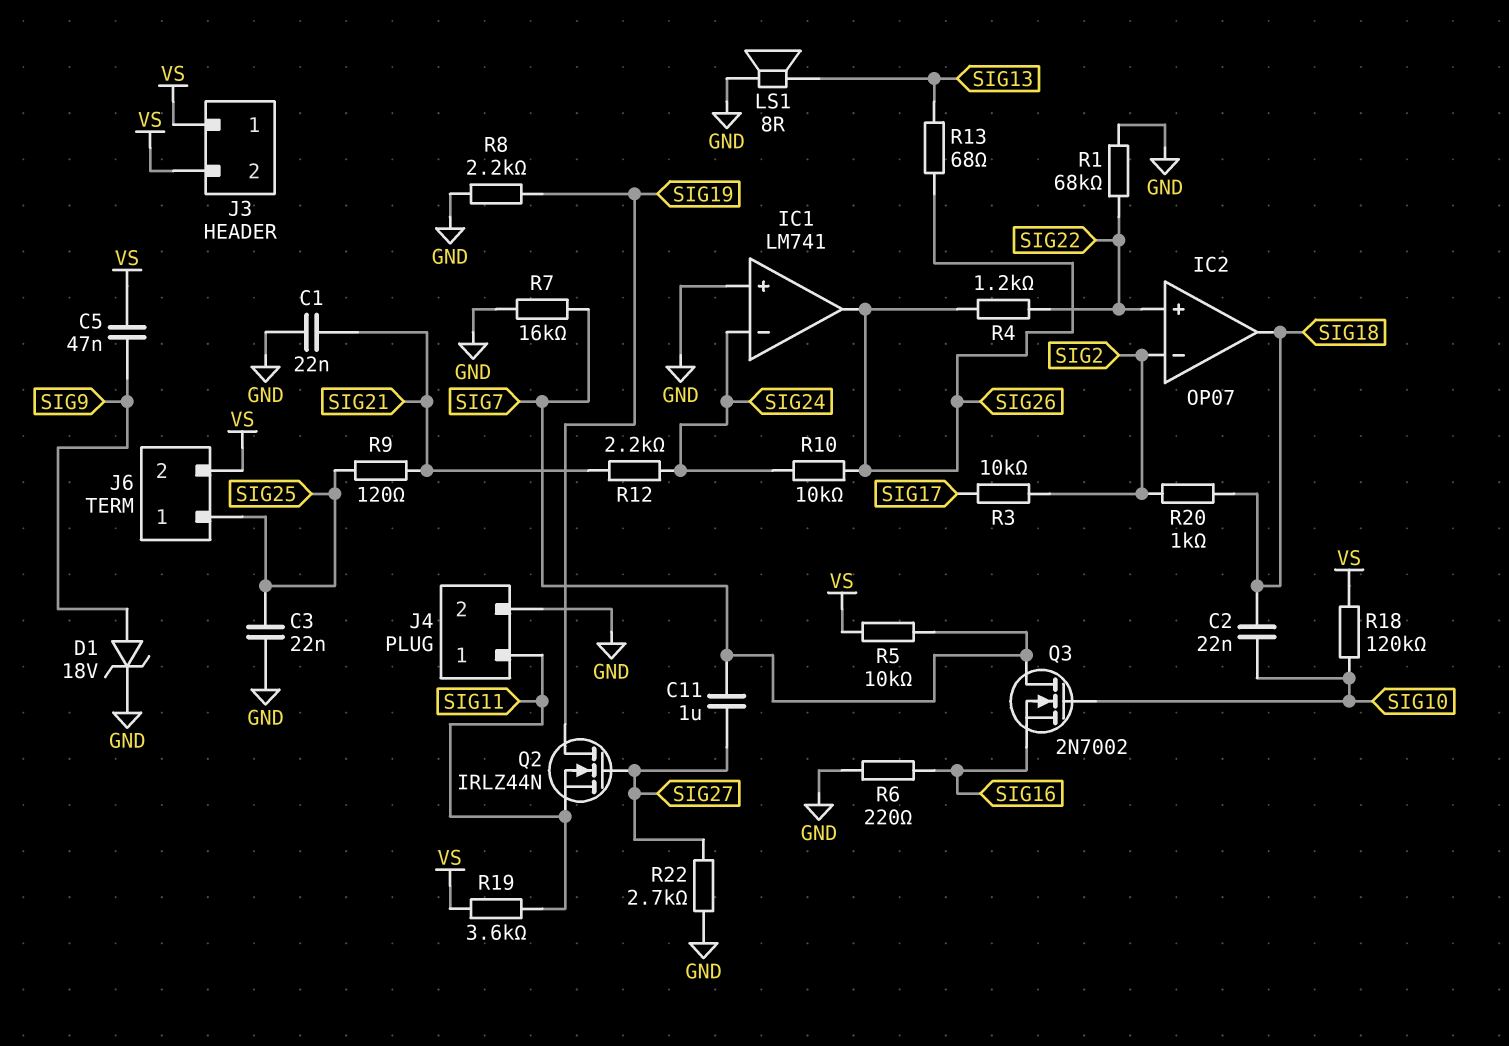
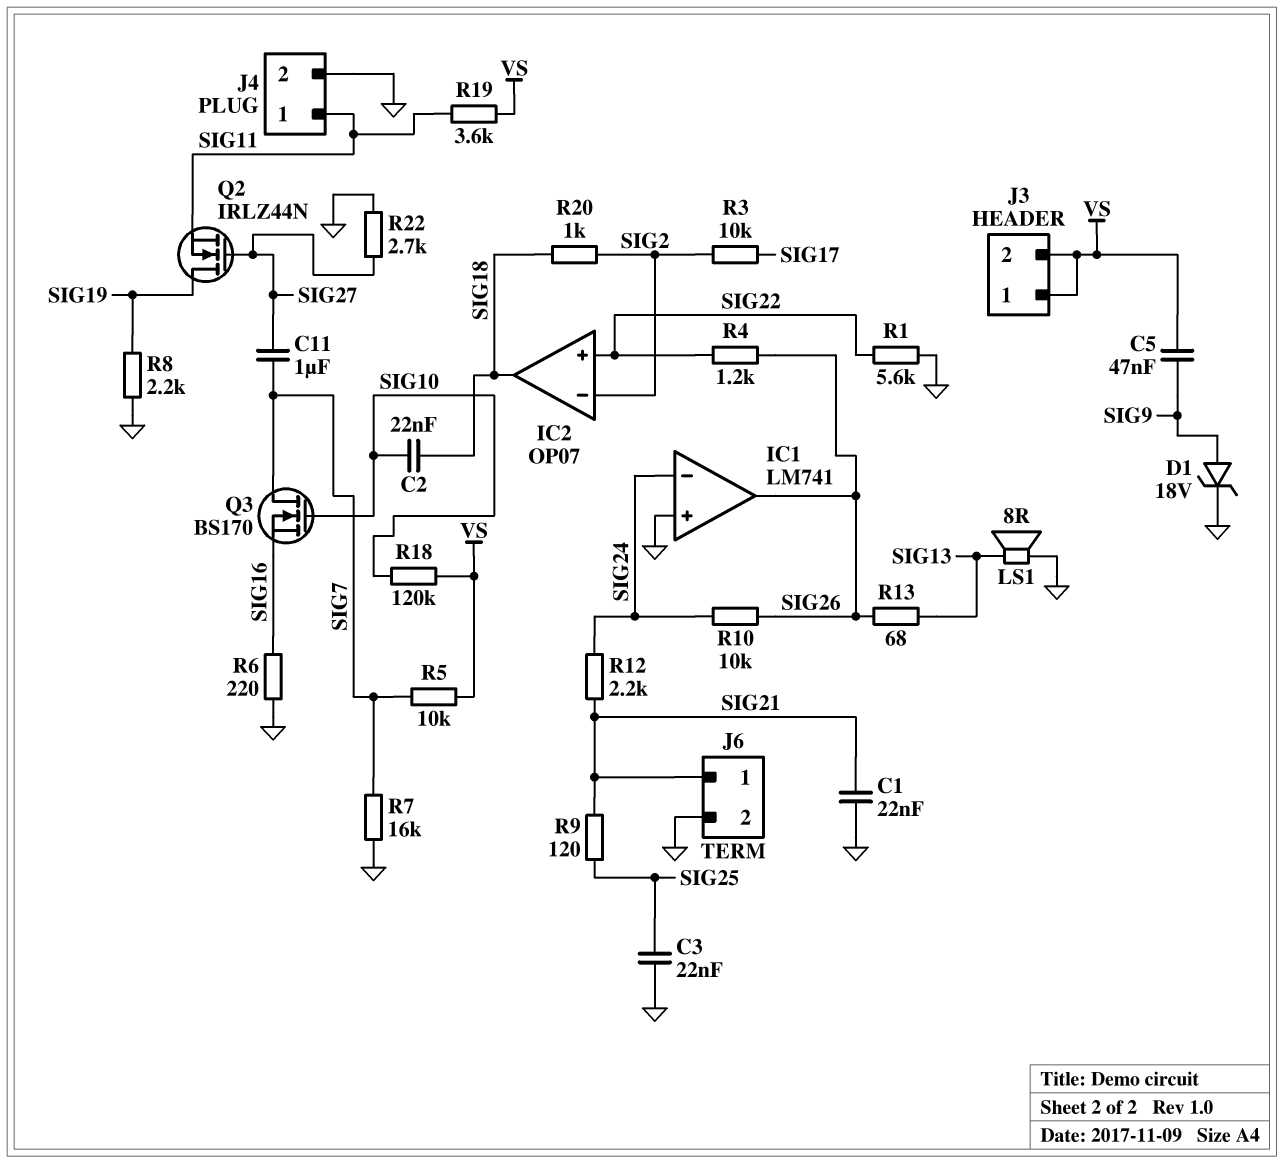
J6 pin 1: SIG25 -> SIG21
J6 pin 2: VS -> GND
Q3: NMOS 2N7002 (G SIG10, D SIG7, S SIG16) -> NMOS BS170 (G SIG10, D SIG7, S SIG16)
R1: 68k (GND, SIG22) -> 5.6k (GND, SIG22)

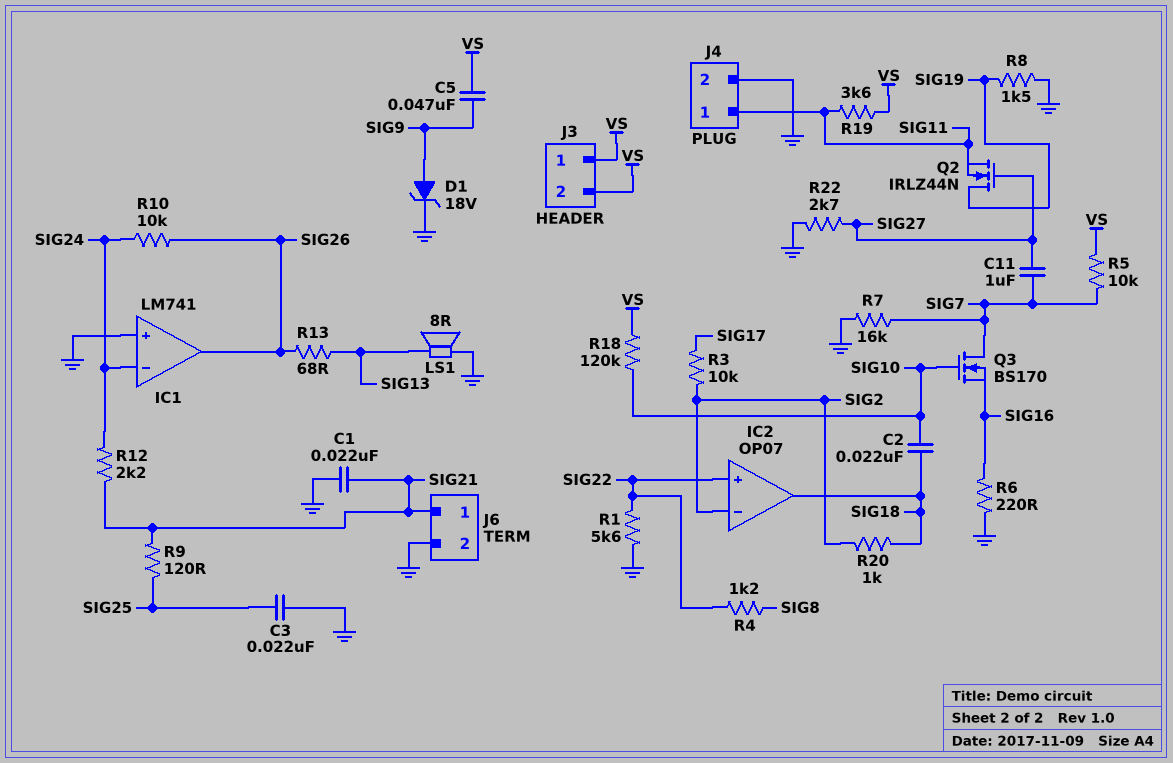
R4: 1.2k (SIG22, SIG26) -> 1.2k (SIG8, SIG22)
R8: 2.2k (GND, SIG19) -> 1.5k (GND, SIG19)

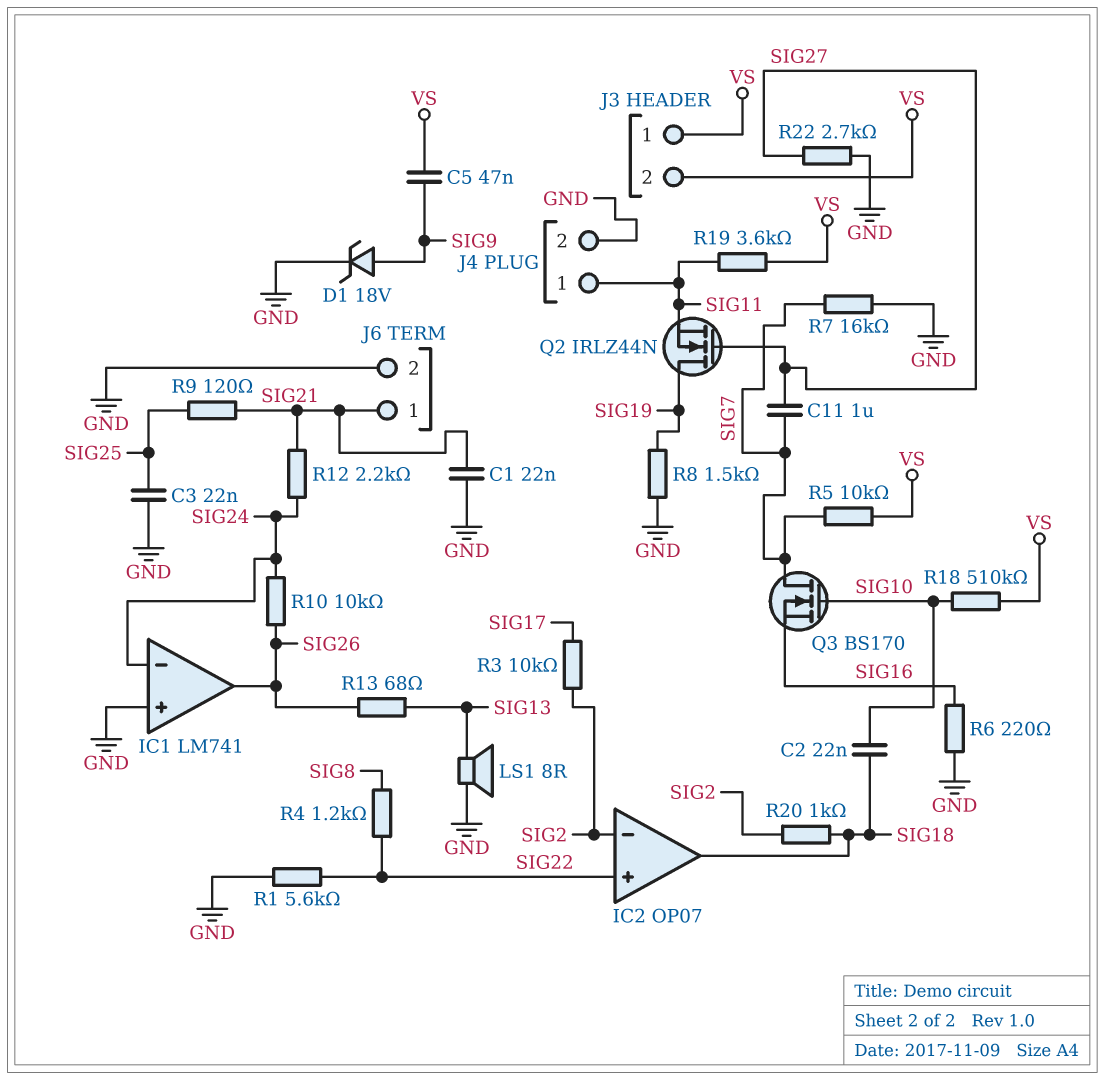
R18: 120k (SIG10, VS) -> 510k (SIG10, VS)

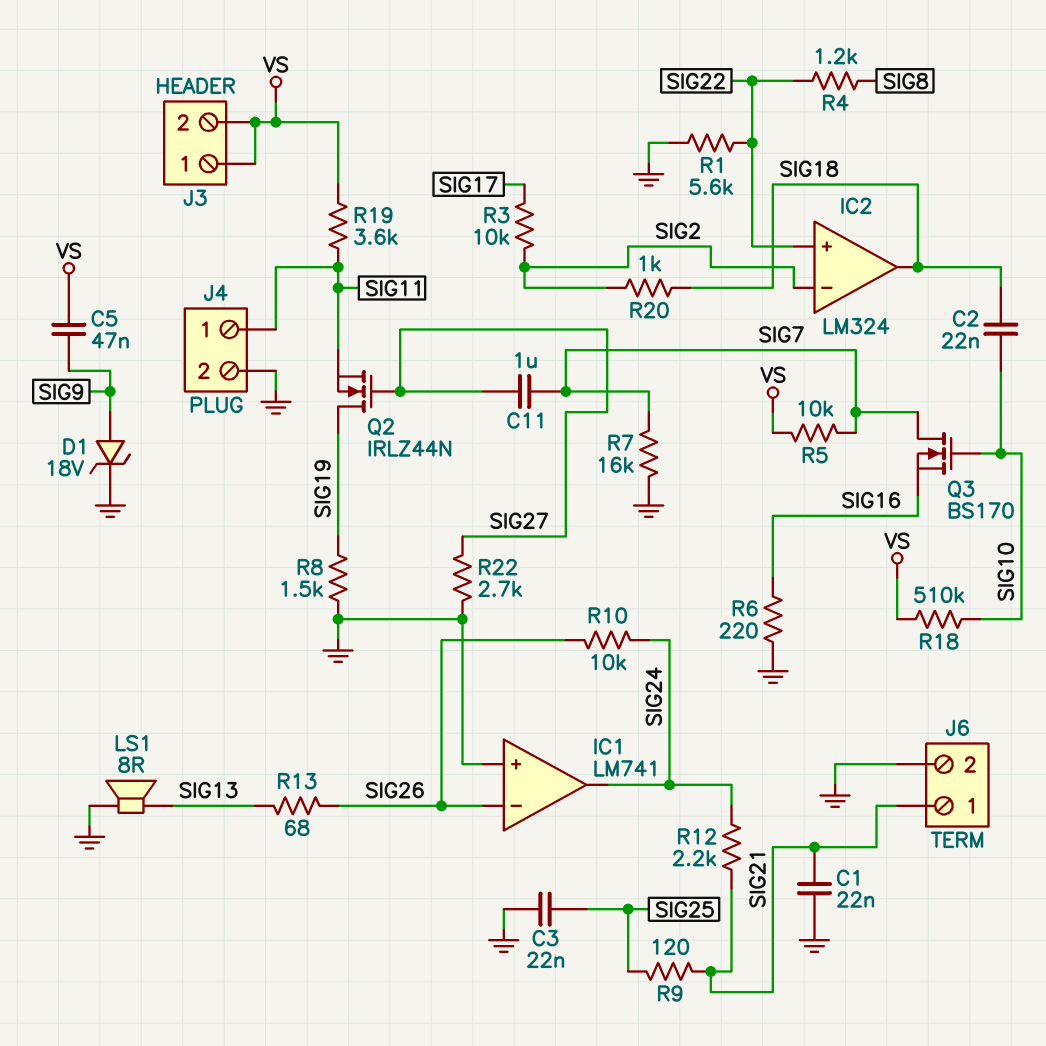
IC1 pin in-: SIG24 -> SIG26
IC1 pin out: SIG26 -> SIG24
IC2: OP07 -> LM324

